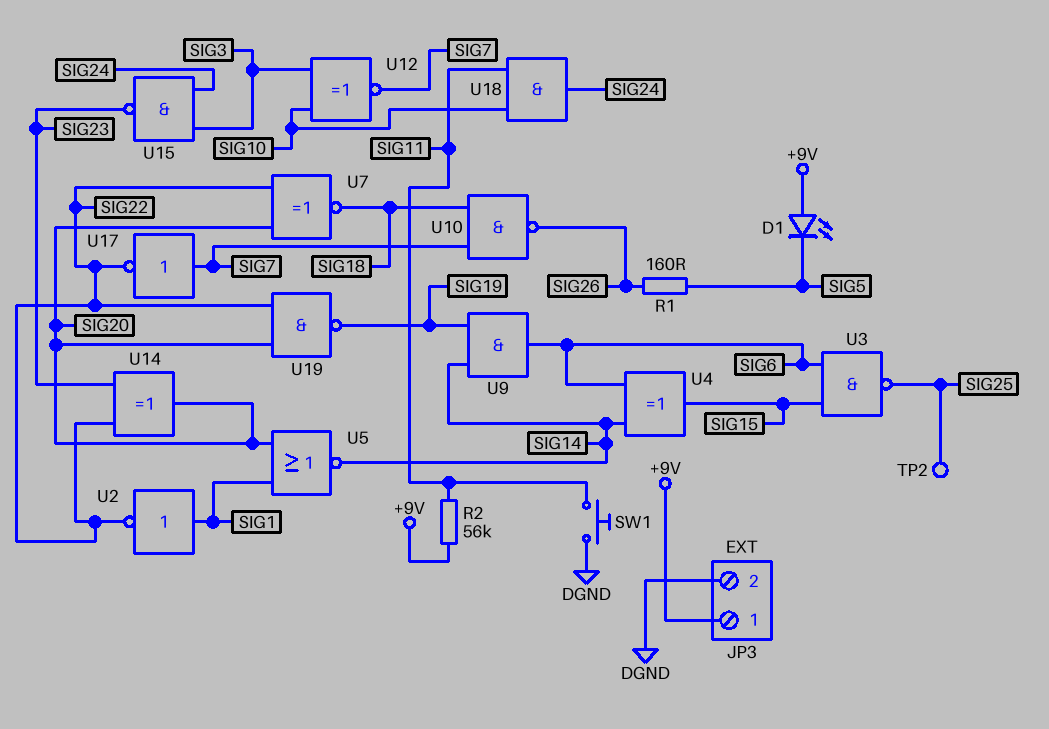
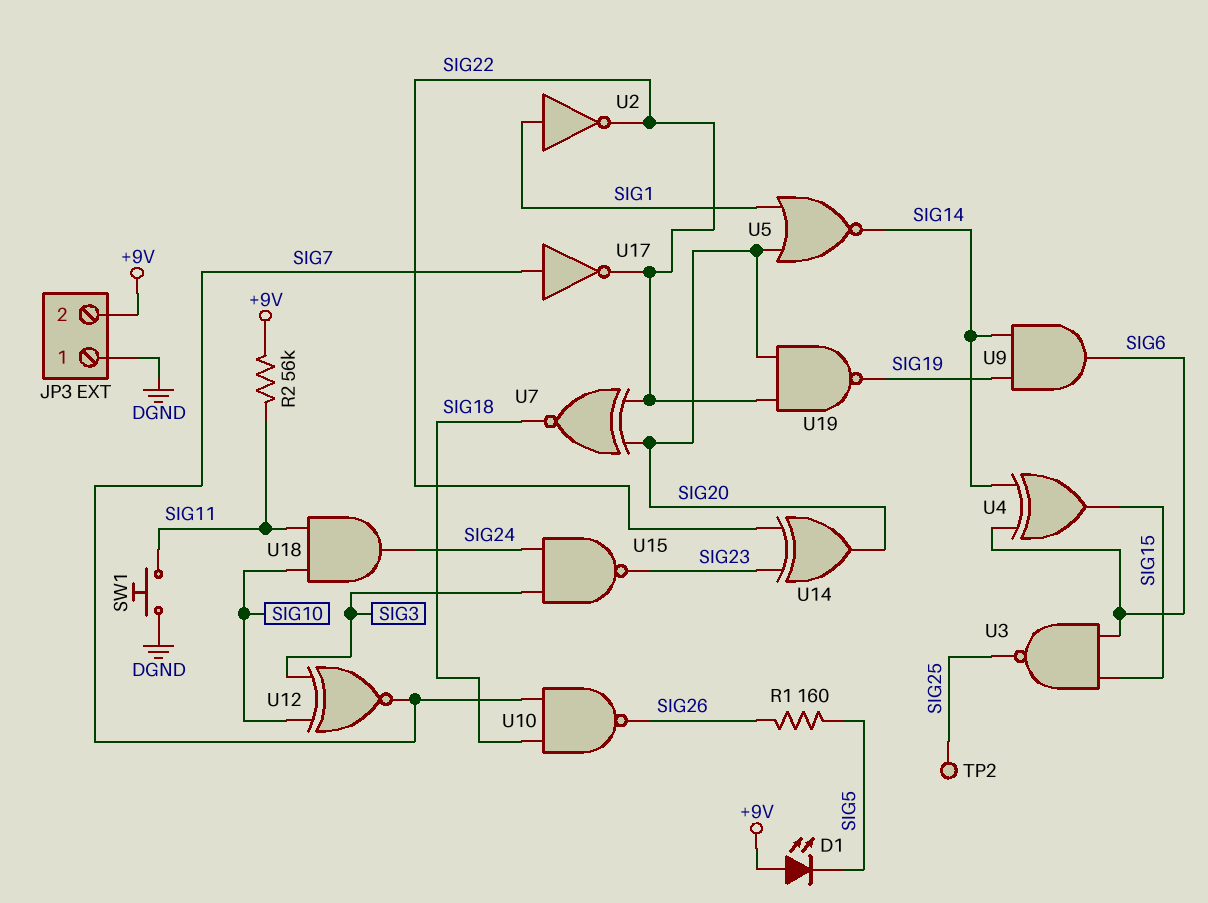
JP3 pin 1: +9V -> DGND
JP3 pin 2: DGND -> +9V

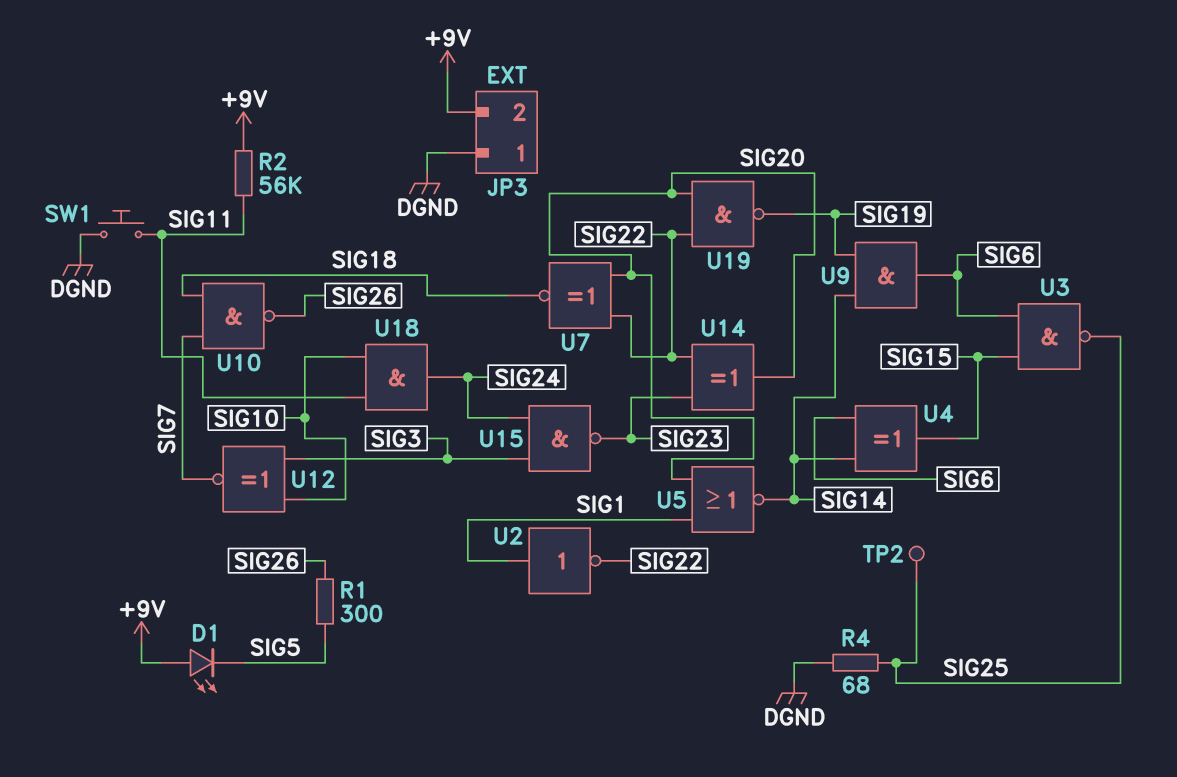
R1: 160 (SIG5, SIG26) -> 300 (SIG5, SIG26)
R4: none -> 68 (DGND, SIG25)
U17: NOT (in SIG7, out SIG22) -> none

